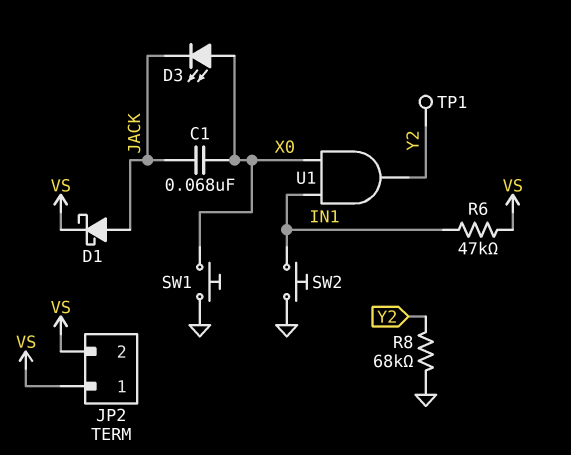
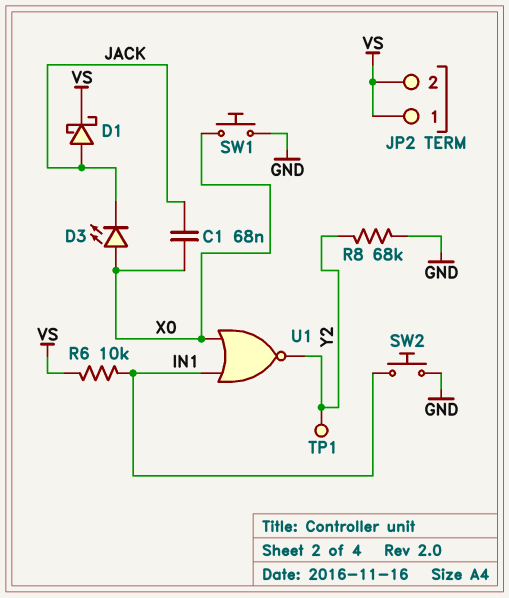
R6: 47k (IN1, VS) -> 10k (IN1, VS)
U1: AND (in IN1, in X0, out Y2) -> NOR (in IN1, in X0, out Y2)

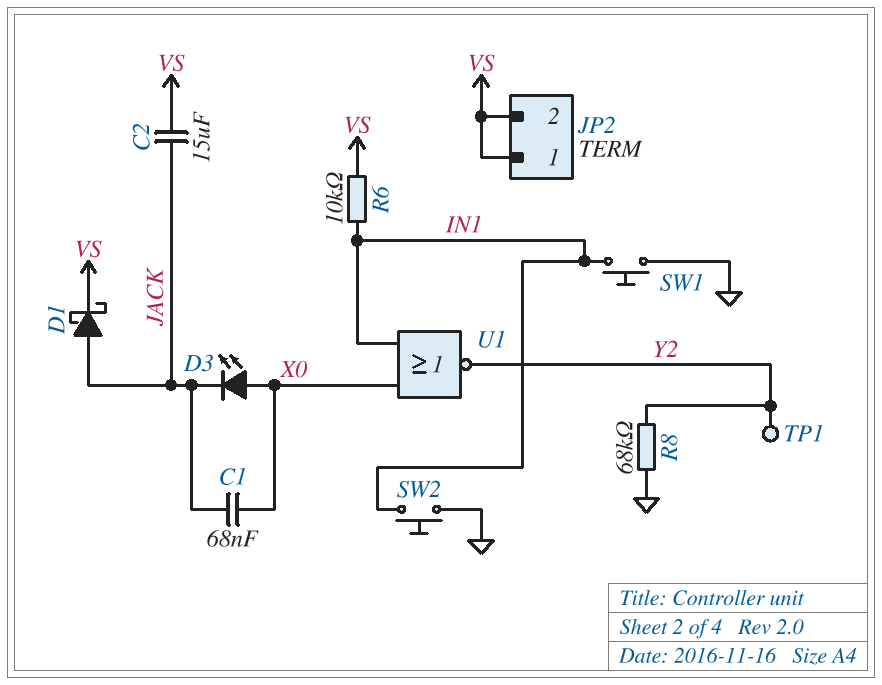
C2: none -> 15uF (JACK, VS)
SW1: button (GND, X0) -> button (GND, IN1)

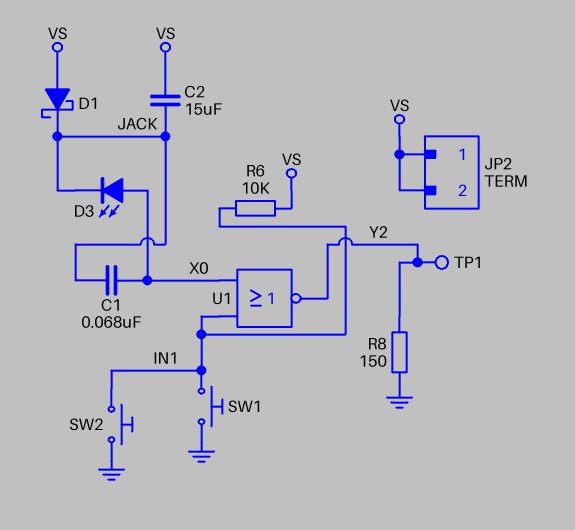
D1: schottky (A JACK, K VS) -> schottky (A VS, K JACK)
R8: 68k (GND, Y2) -> 150 (GND, Y2)

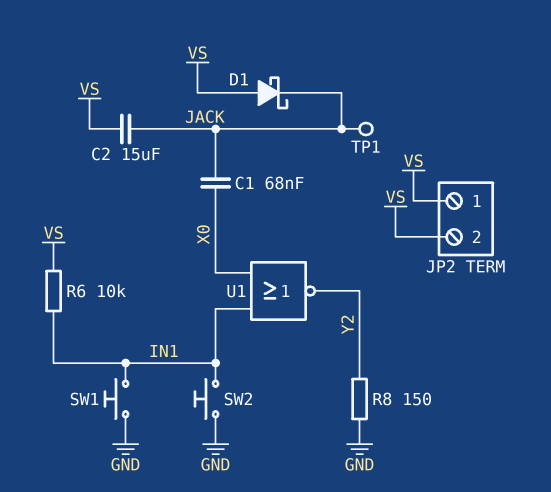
D3: LED (A X0, K JACK) -> none
TP1: test point (Y2) -> test point (JACK)

